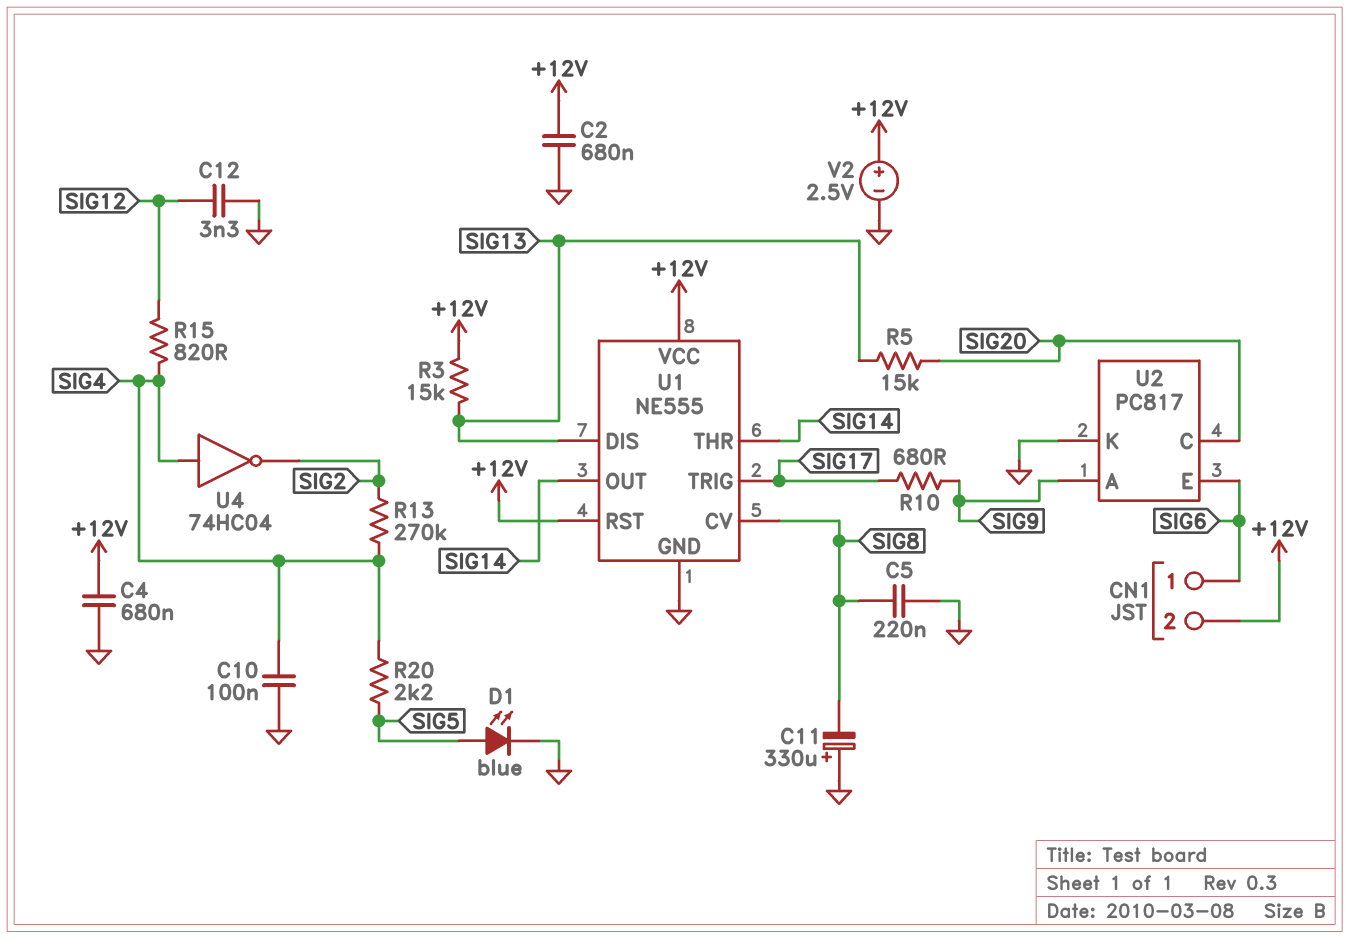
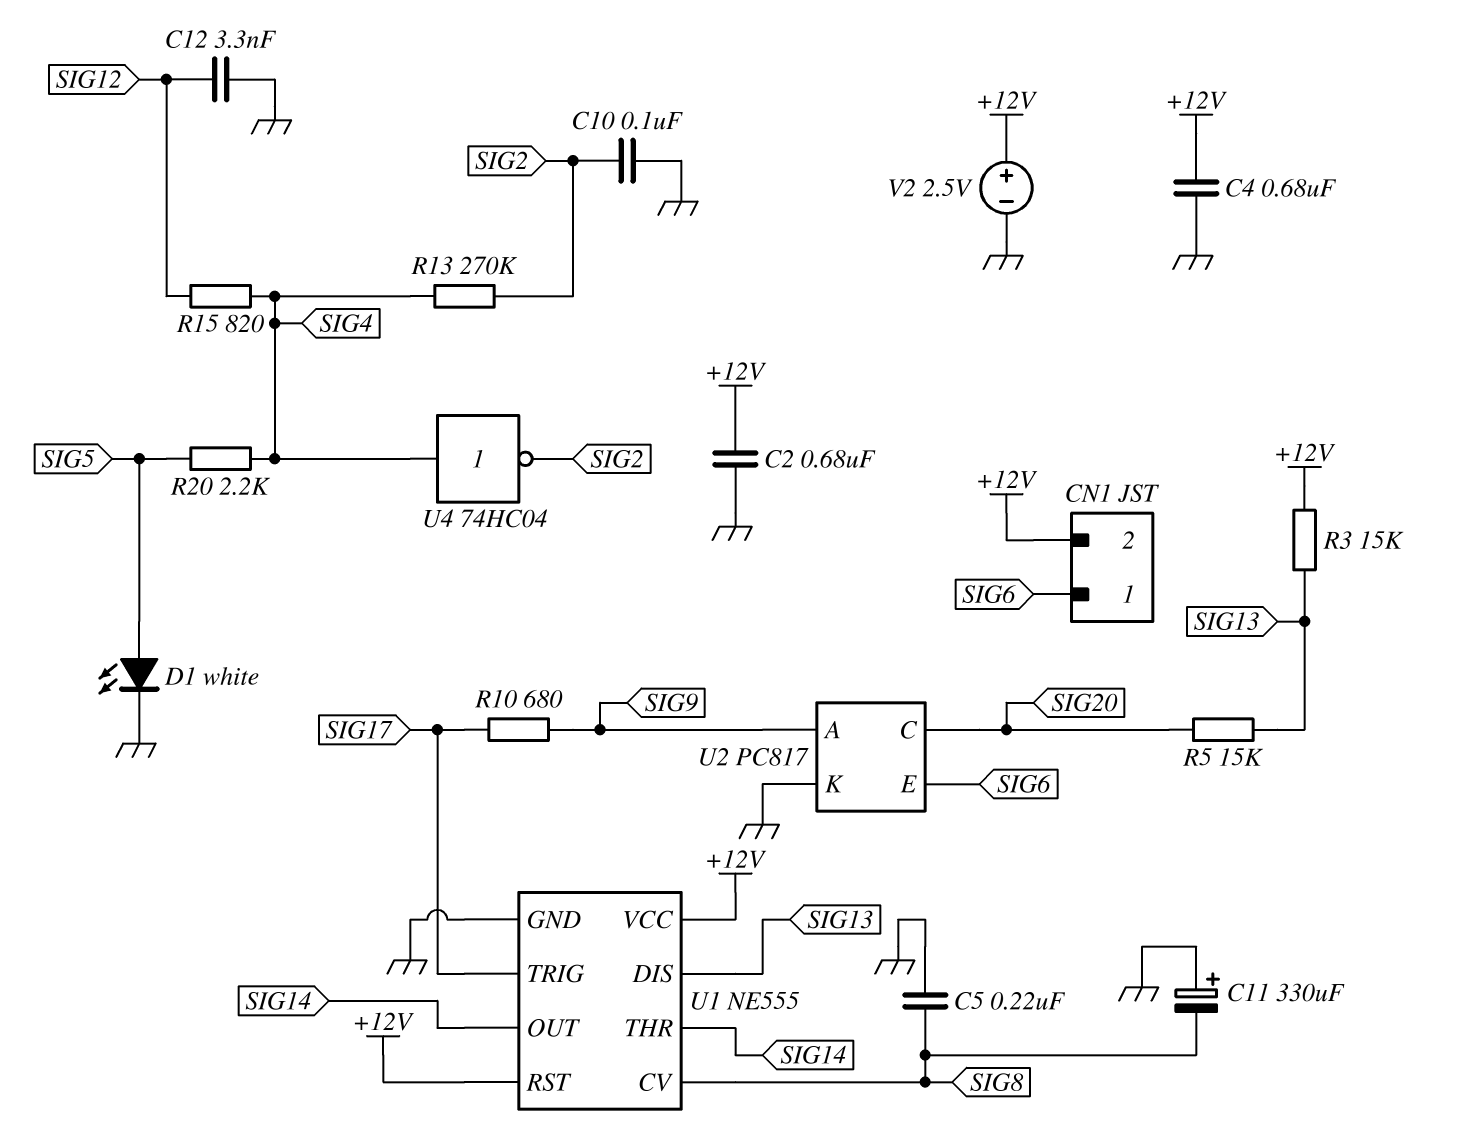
C10: 100nF (GND, SIG4) -> 100nF (GND, SIG2)
D1: LED blue (A SIG5, K GND) -> LED white (A SIG5, K GND)

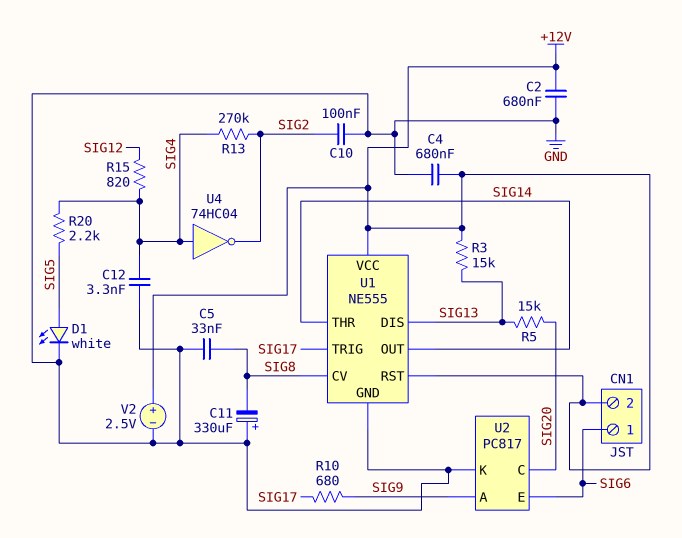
C5: 220nF (GND, SIG8) -> 33nF (GND, SIG8)
C12: 3.3nF (GND, SIG12) -> 3.3nF (GND, SIG4)

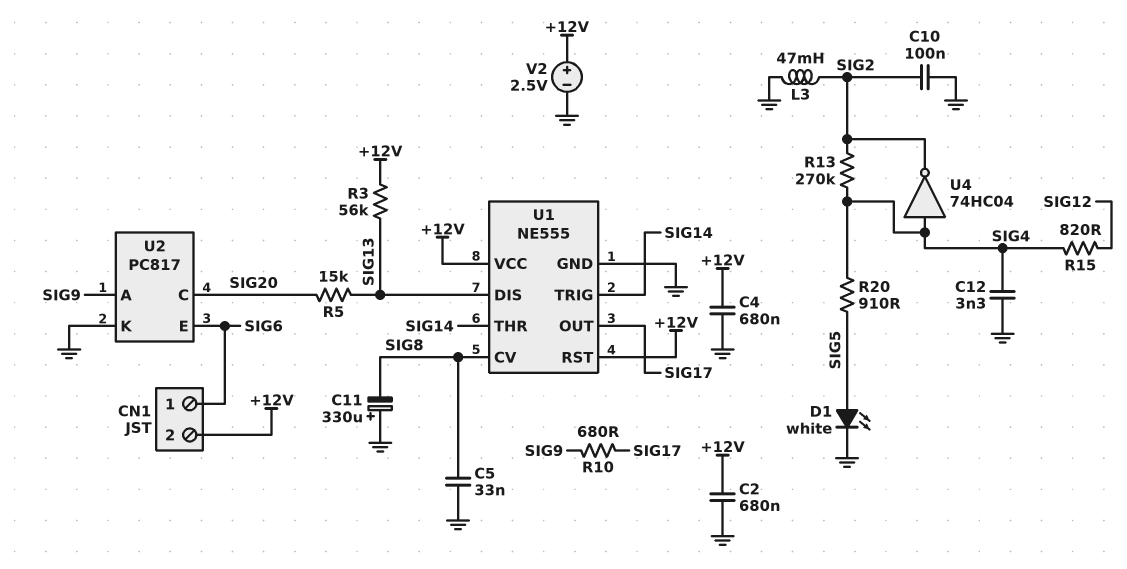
L3: none -> 47mH (GND, SIG2)
R3: 15k (+12V, SIG13) -> 56k (+12V, SIG13)
R20: 2.2k (SIG4, SIG5) -> 910 (SIG4, SIG5)
U1 pin OUT: SIG14 -> SIG17
U1 pin TRIG: SIG17 -> SIG14

